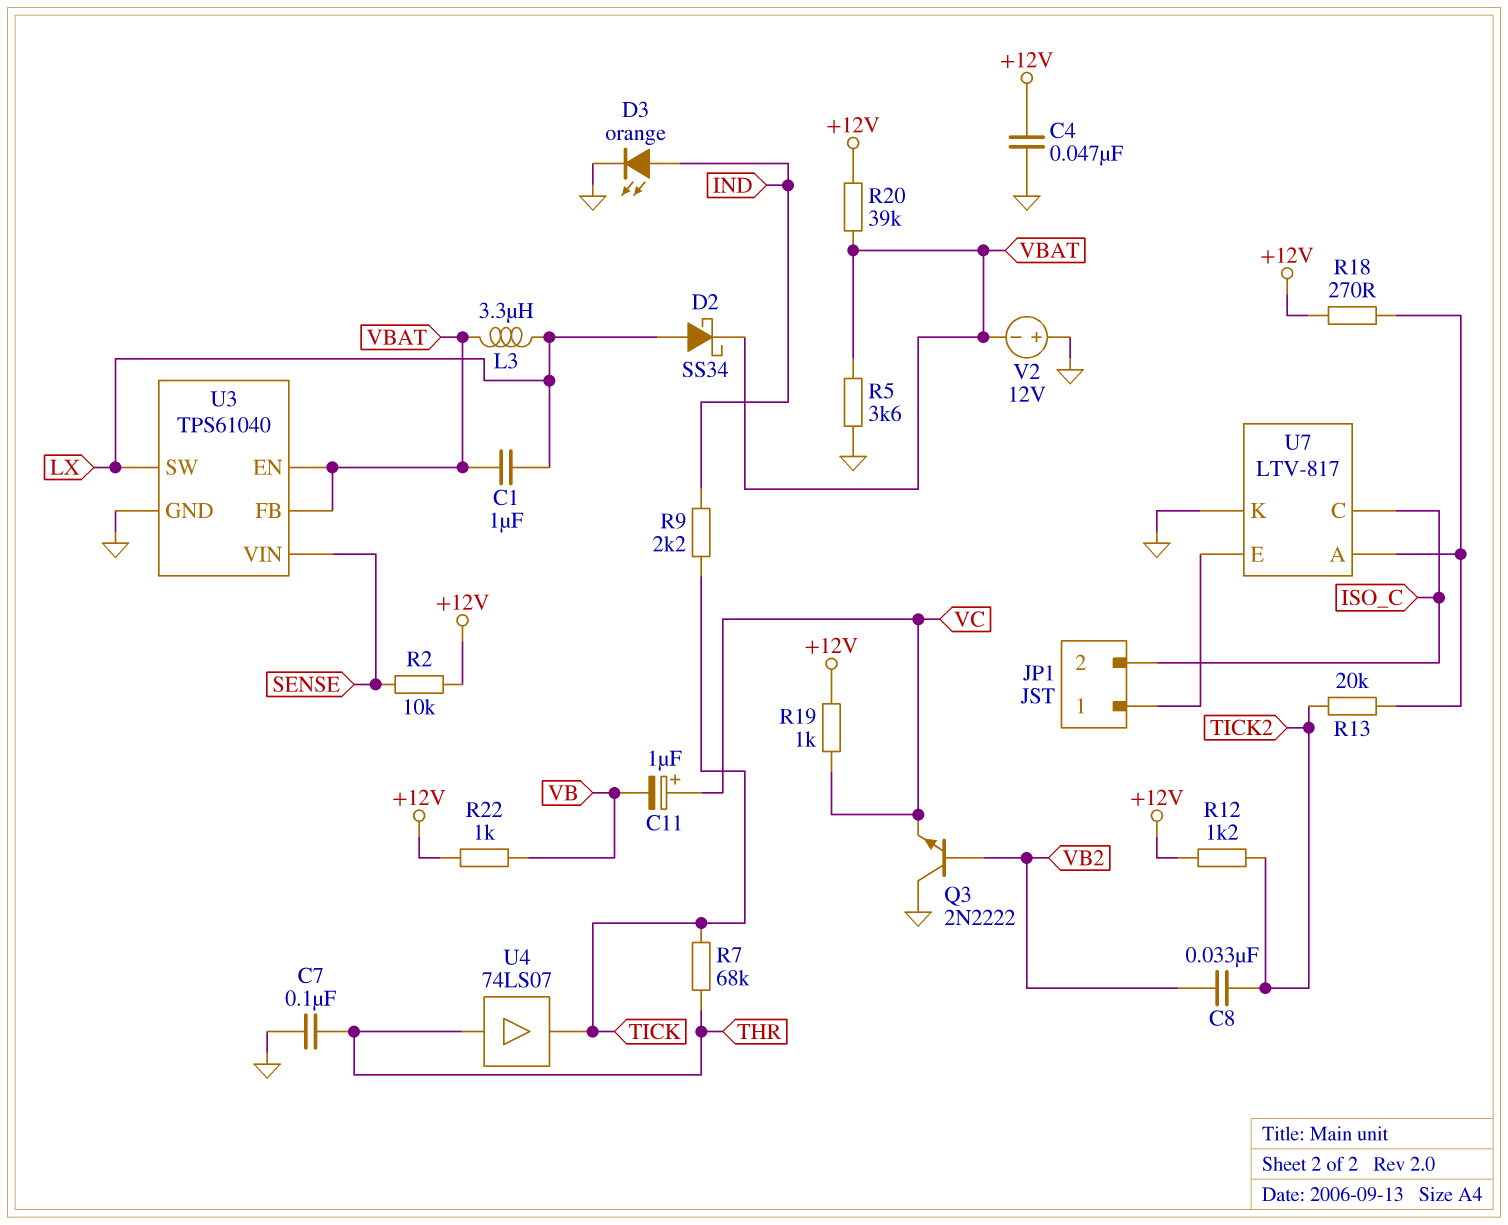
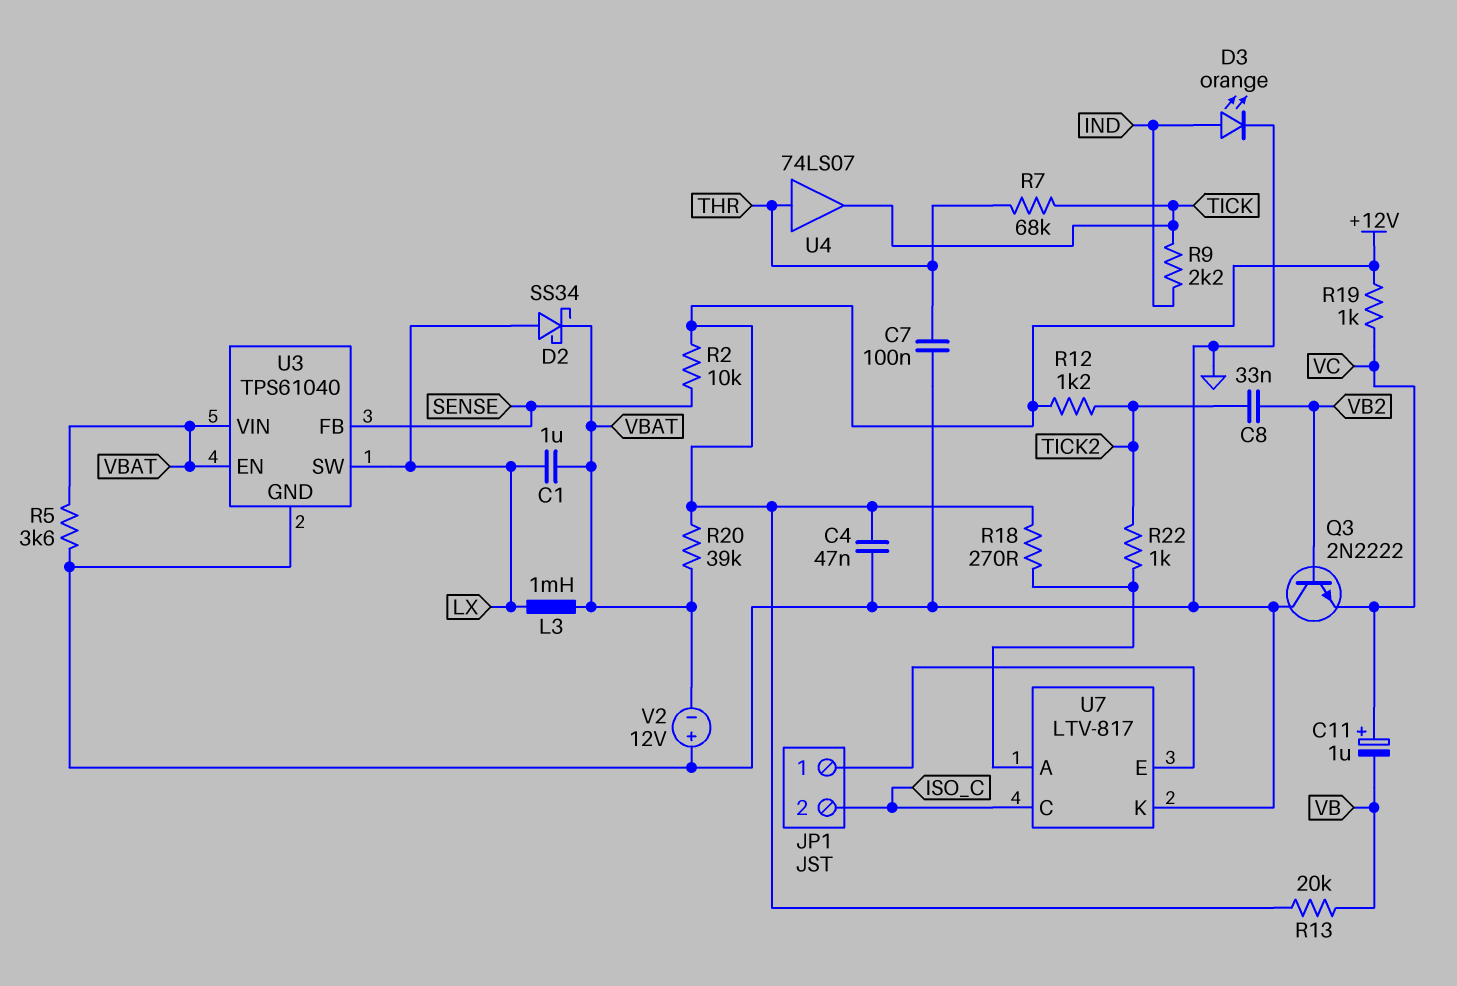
L3: 3.3uH (LX, VBAT) -> 1mH (LX, VBAT)
R13: 20k (TICK2, U7/A) -> 20k (+12V, VB)
R22: 1k (+12V, VB) -> 1k (TICK2, U7/A)
U3 pin FB: VBAT -> SENSE
U3 pin VIN: SENSE -> VBAT

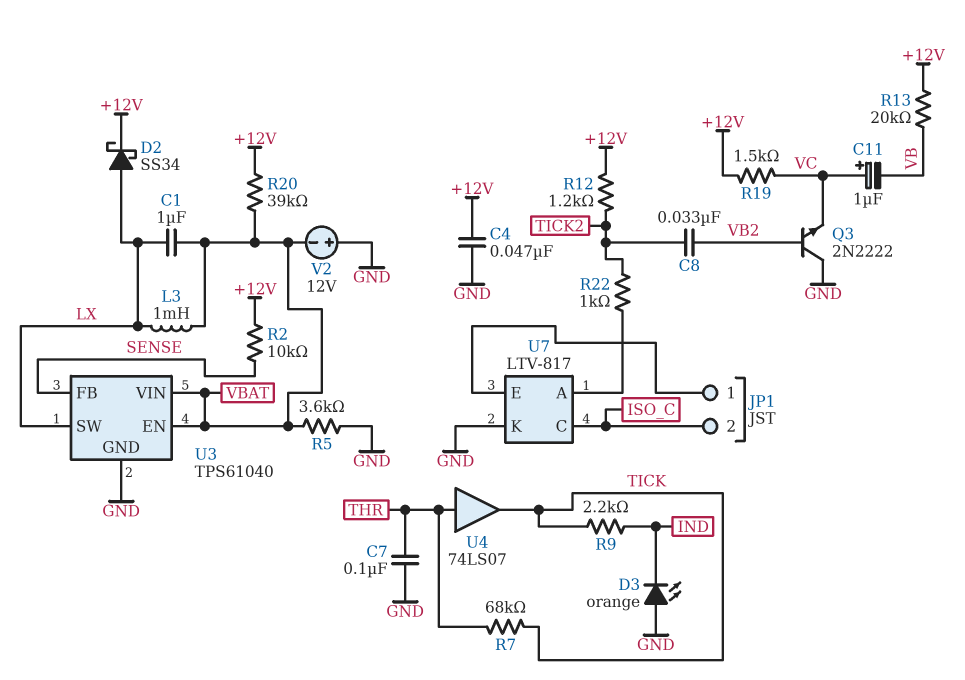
D2: schottky SS34 (A LX, K VBAT) -> schottky SS34 (A LX, K +12V)
D3: LED orange (A IND, K GND) -> LED orange (A GND, K IND)
R18: 270 (+12V, U7/A) -> none
R19: 1k (+12V, VC) -> 1.5k (+12V, VC)

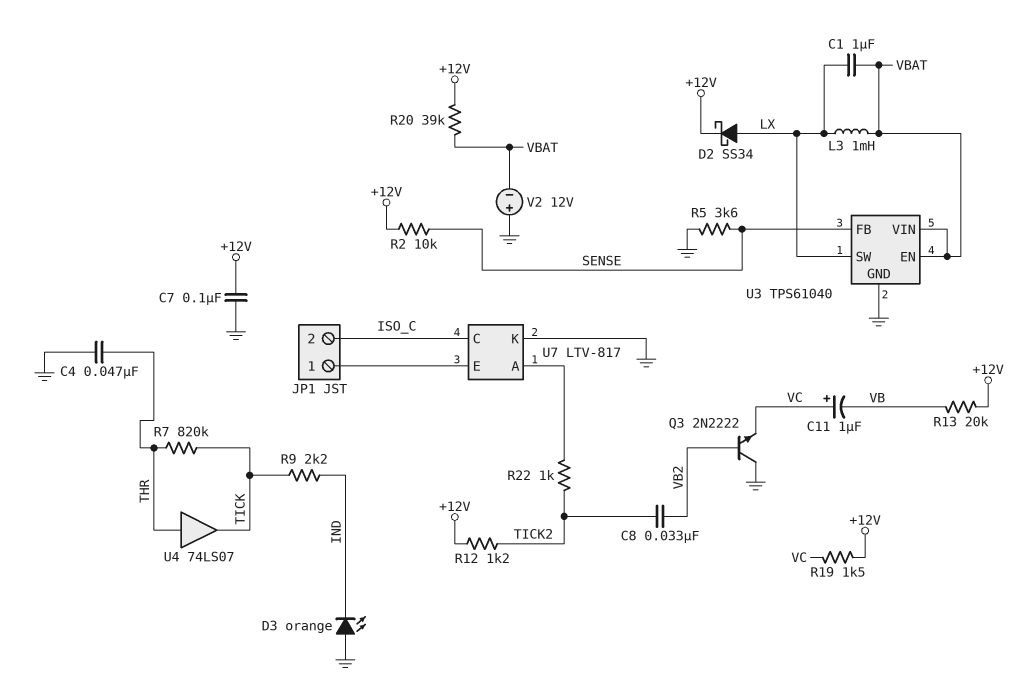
C4: 47nF (+12V, GND) -> 47nF (GND, THR)
C7: 100nF (GND, THR) -> 100nF (+12V, GND)
R5: 3.6k (GND, VBAT) -> 3.6k (GND, SENSE)
R7: 68k (THR, TICK) -> 820k (THR, TICK)

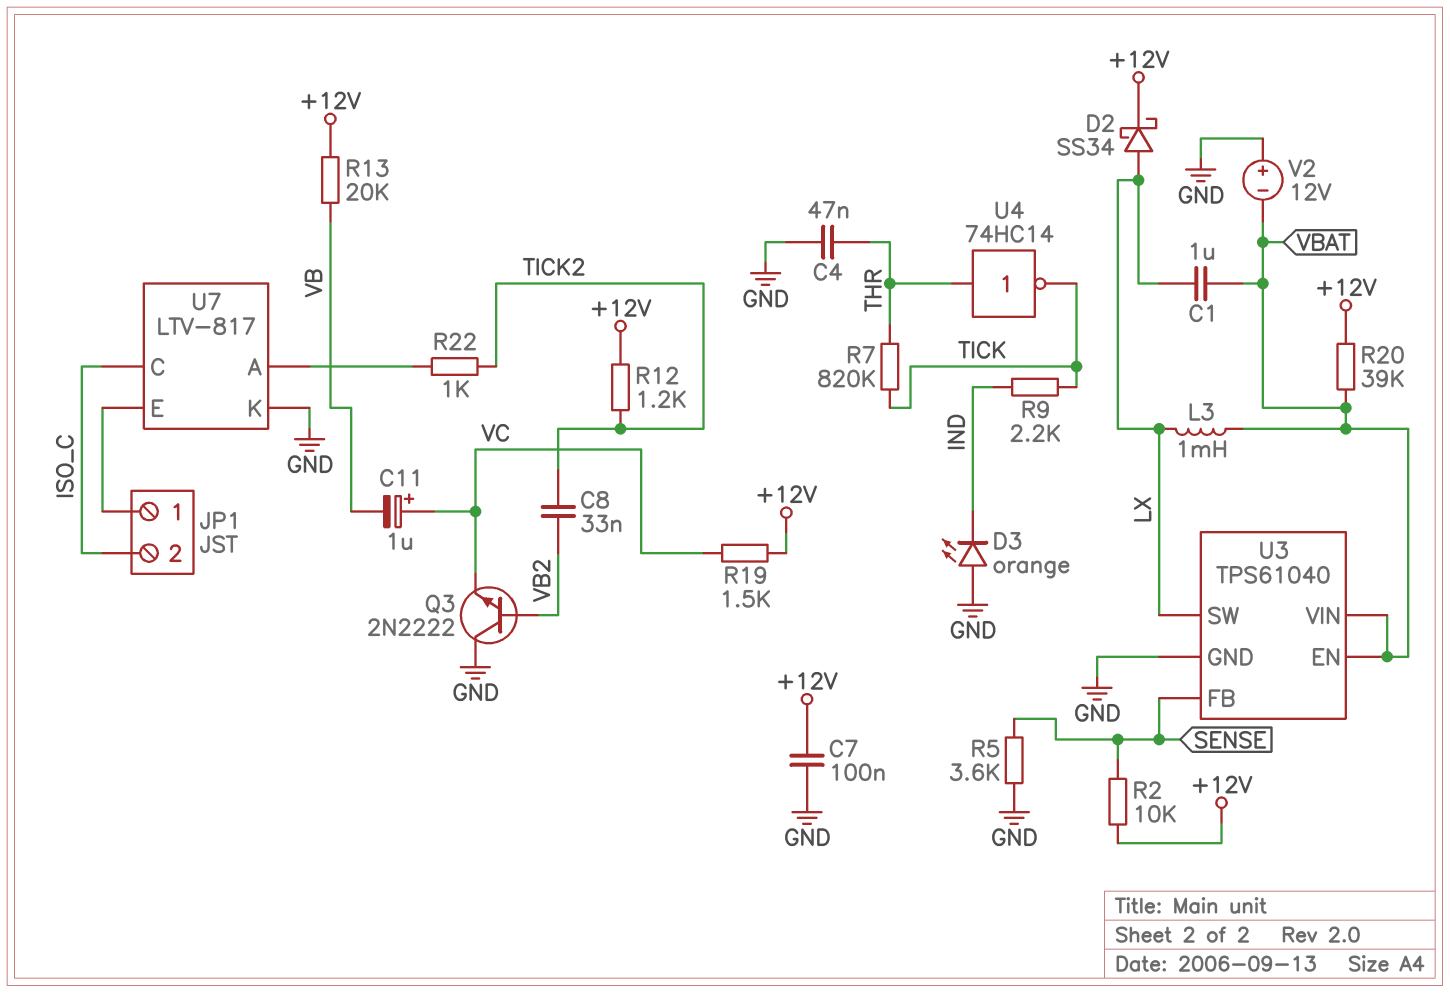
U4: buffer 74LS07 (in THR, out TICK) -> NOT 74HC14 (in THR, out TICK)

